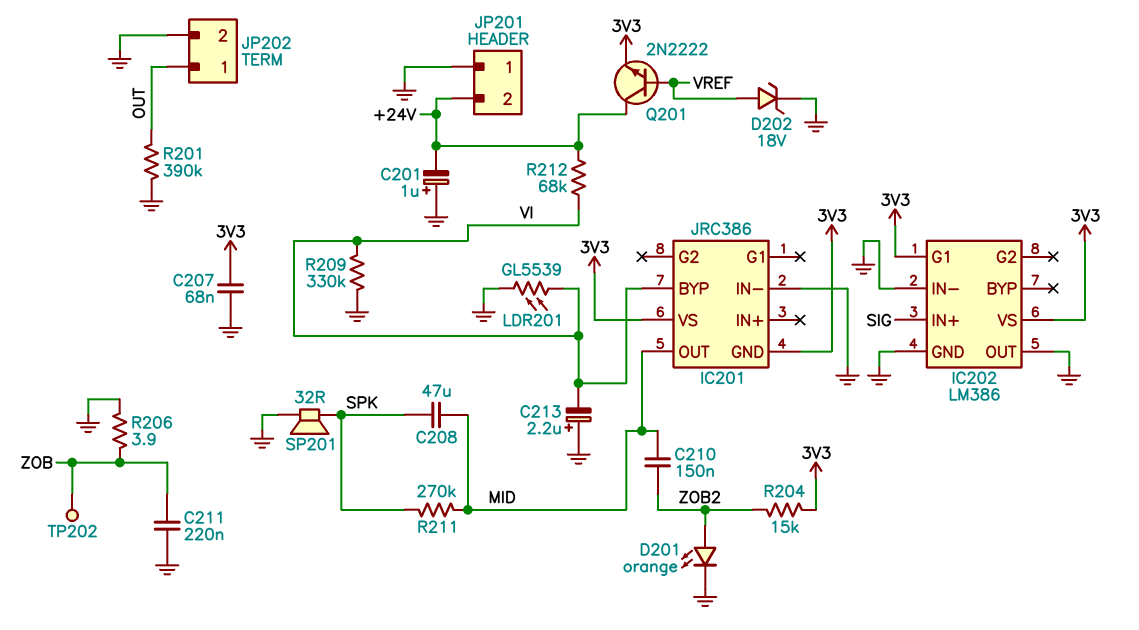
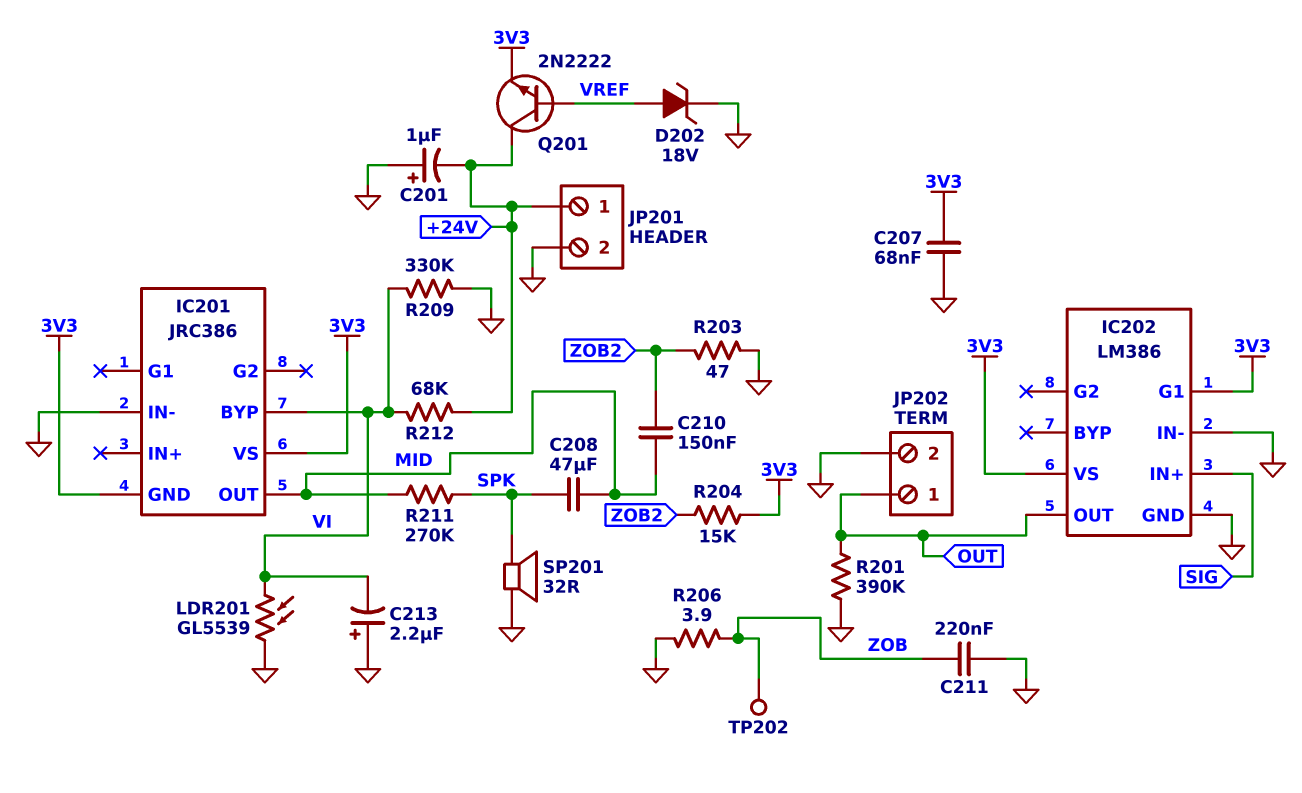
D201: LED orange (A ZOB2, K GND) -> none
IC202 pin OUT: GND -> OUT
JP201 pin 1: GND -> +24V
JP201 pin 2: +24V -> GND
R203: none -> 47 (GND, ZOB2)

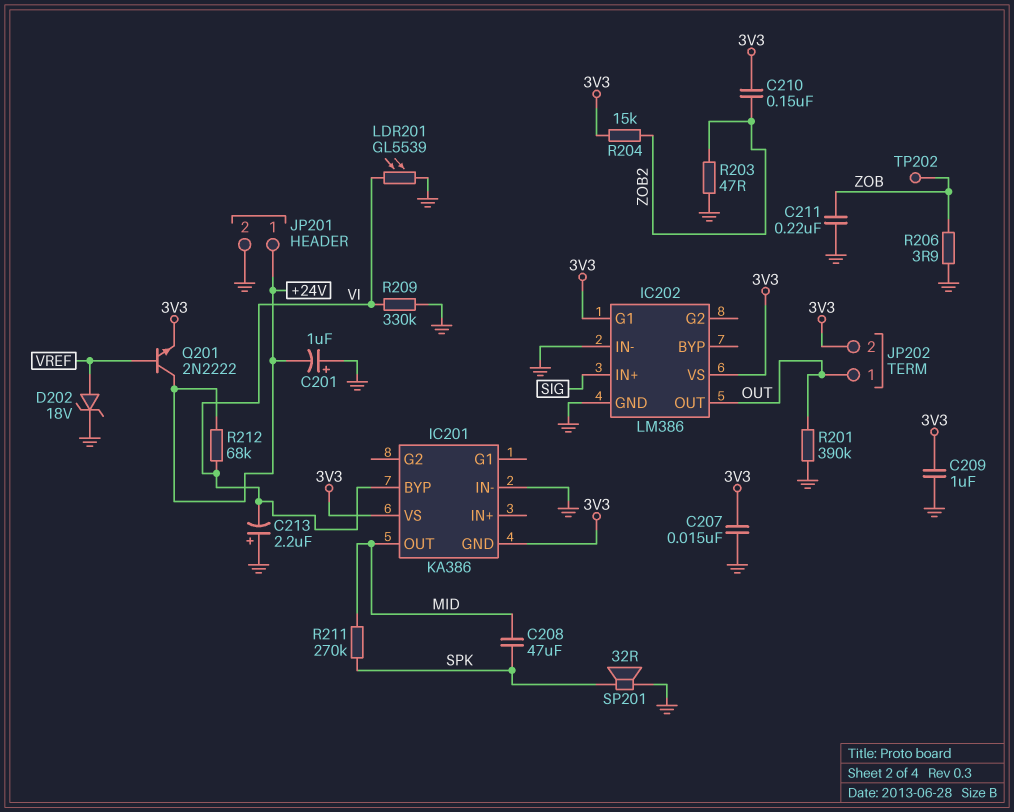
C207: 68nF (3V3, GND) -> 15nF (3V3, GND)
C209: none -> 1uF (3V3, GND)
C210: 150nF (MID, ZOB2) -> 150nF (3V3, ZOB2)
IC201: JRC386 -> KA386
JP202 pin 2: GND -> 3V3

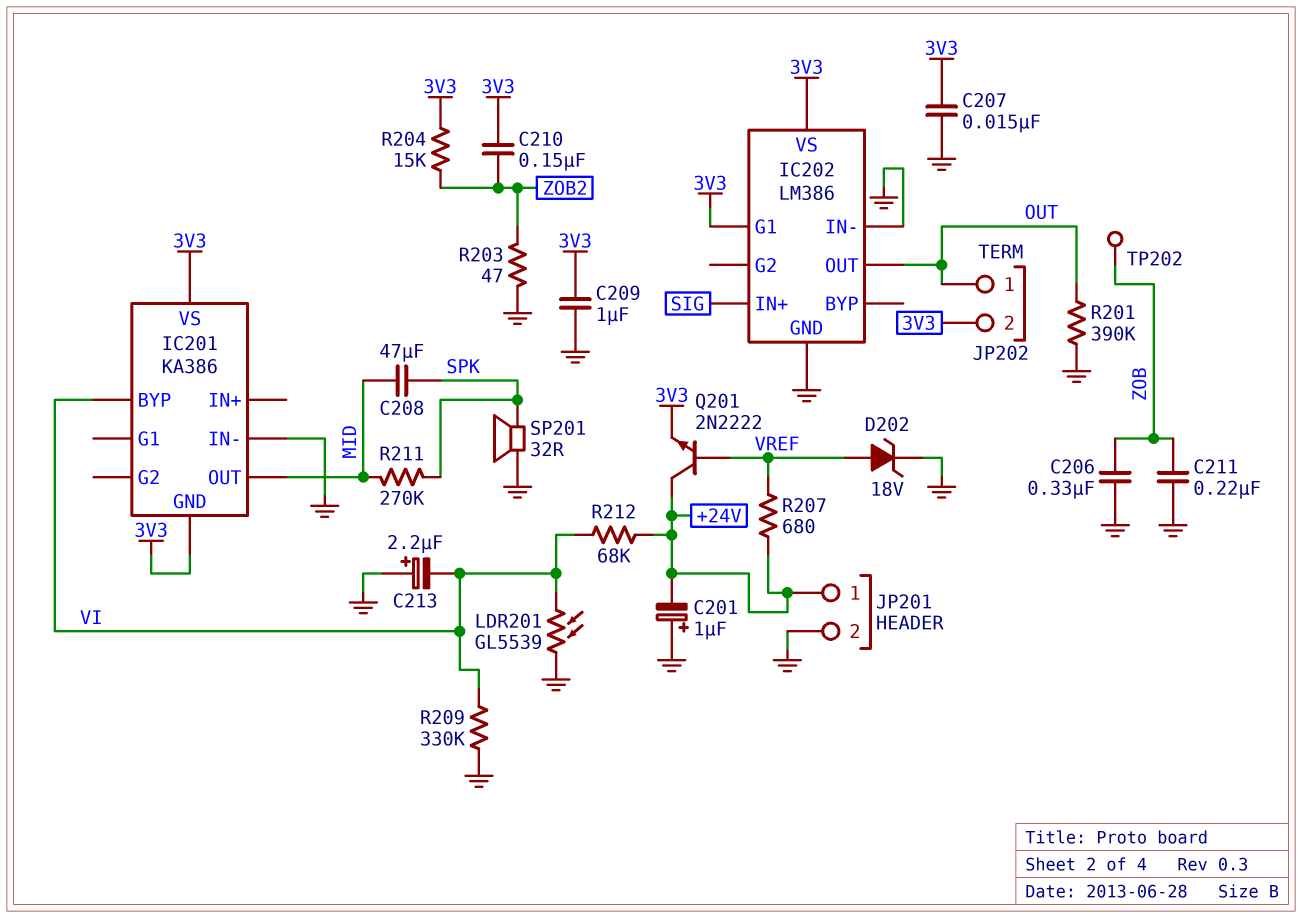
C206: none -> 330nF (GND, ZOB)
R206: 3.9 (GND, ZOB) -> none
R207: none -> 680 (+24V, VREF)

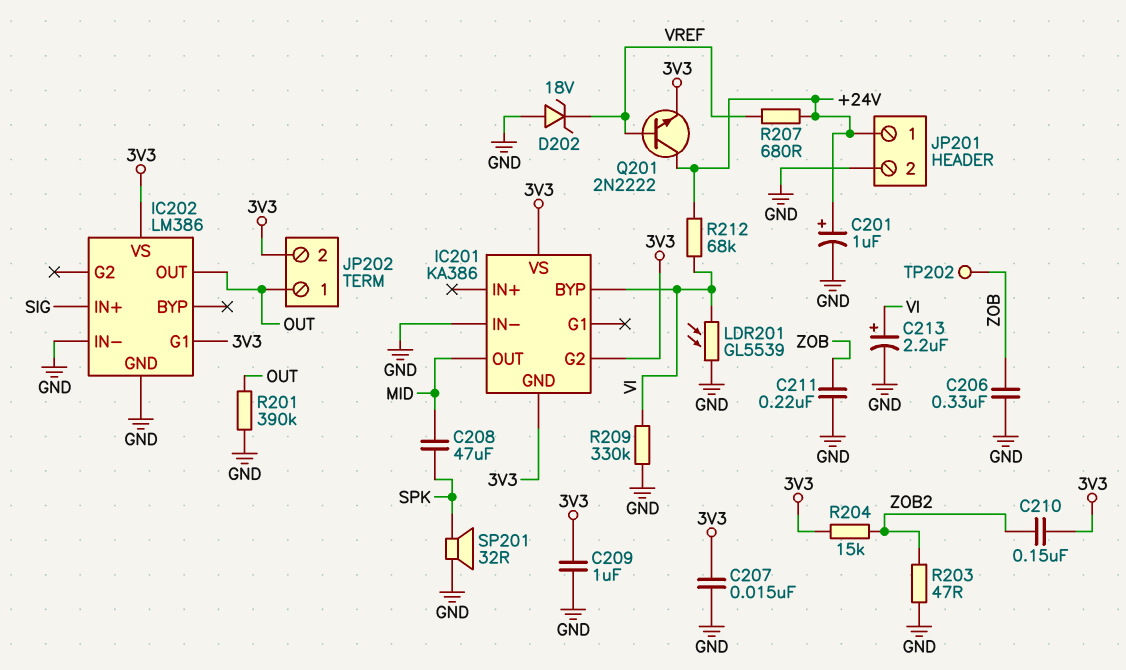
C201: 1uF (plus GND, minus +24V) -> 1uF (plus +24V, minus GND)
C213: 2.2uF (plus GND, minus VI) -> 2.2uF (plus VI, minus GND)
D202: zener 18V (A VREF, K GND) -> zener 18V (A GND, K VREF)
IC201 pin G2: none -> 3V3
R211: 270k (MID, SPK) -> none

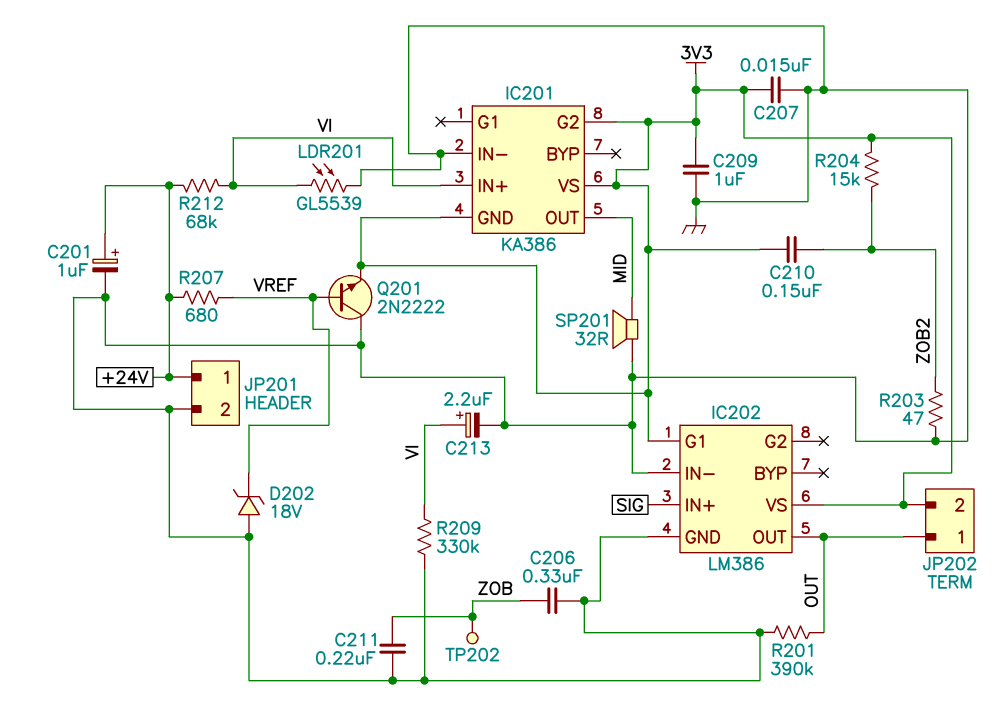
C208: 47uF (MID, SPK) -> none
IC201 pin BYP: VI -> none
IC201 pin IN+: none -> VI
Q201: NPN 2N2222 (B VREF, C +24V, E 3V3) -> NPN 2N2222 (B VREF, C GND, E 3V3)
SP201: speaker 32R (GND, SPK) -> speaker 32R (GND, MID)

